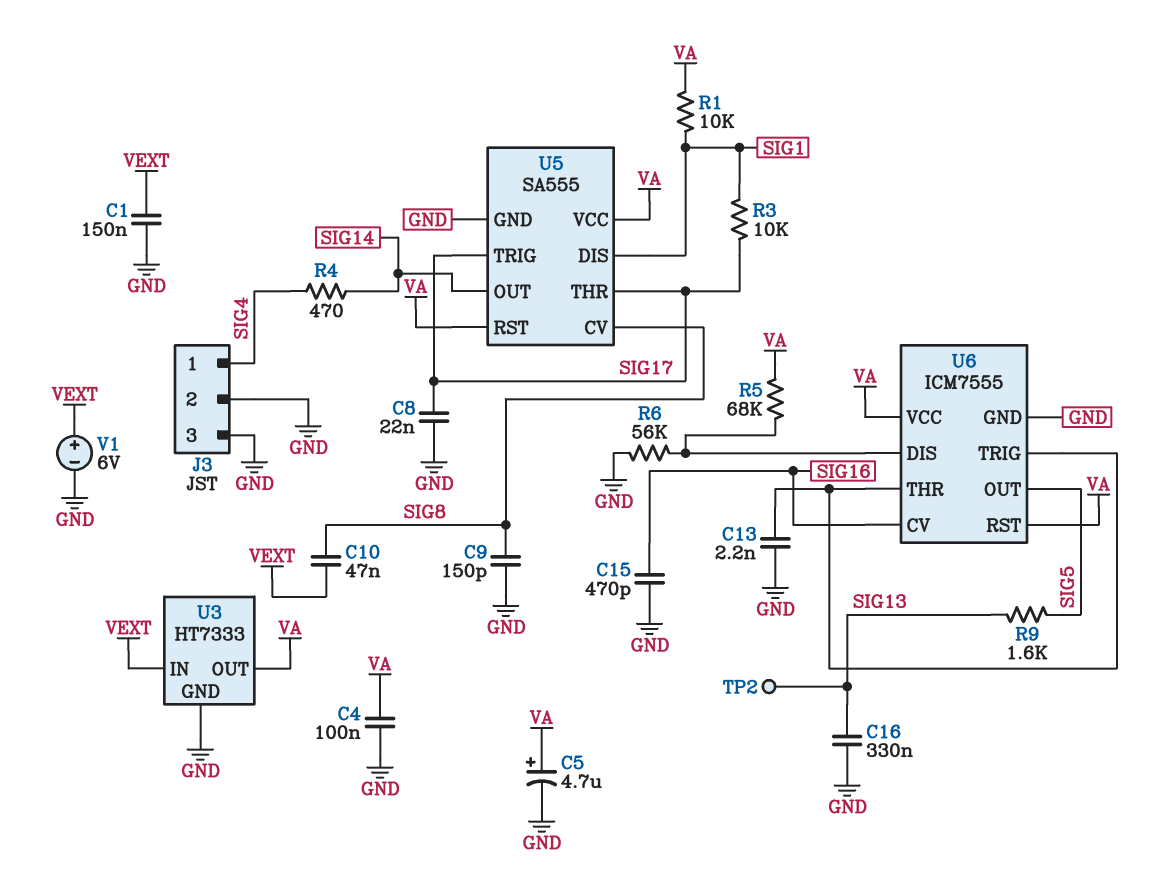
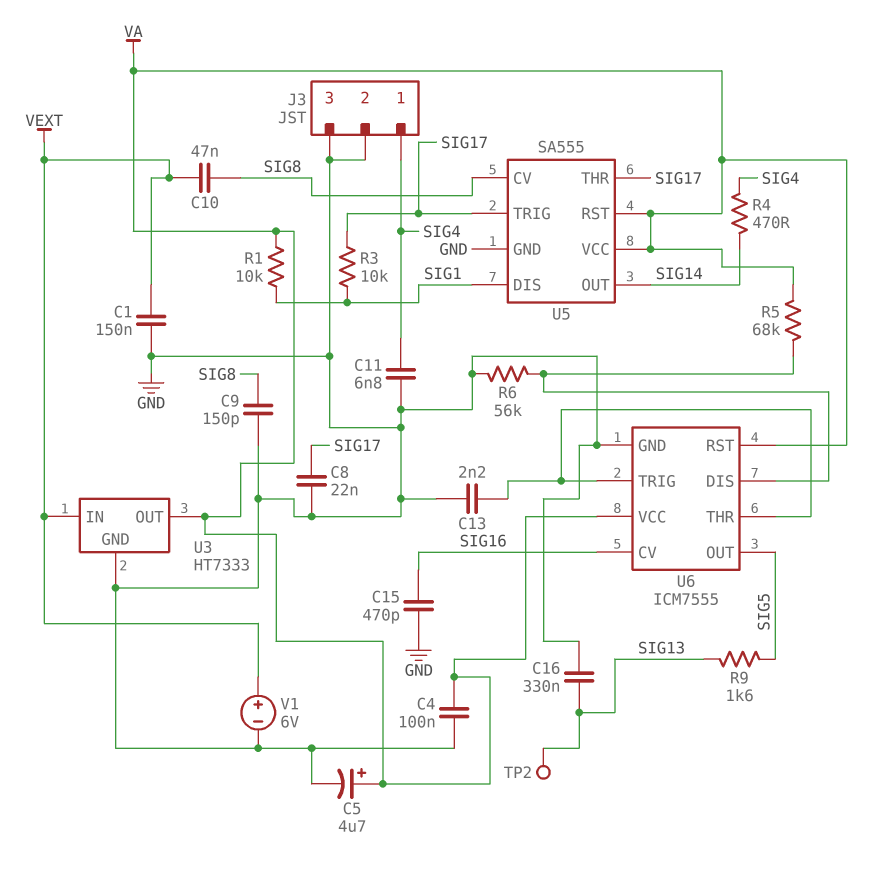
C11: none -> 6.8nF (GND, SIG4)

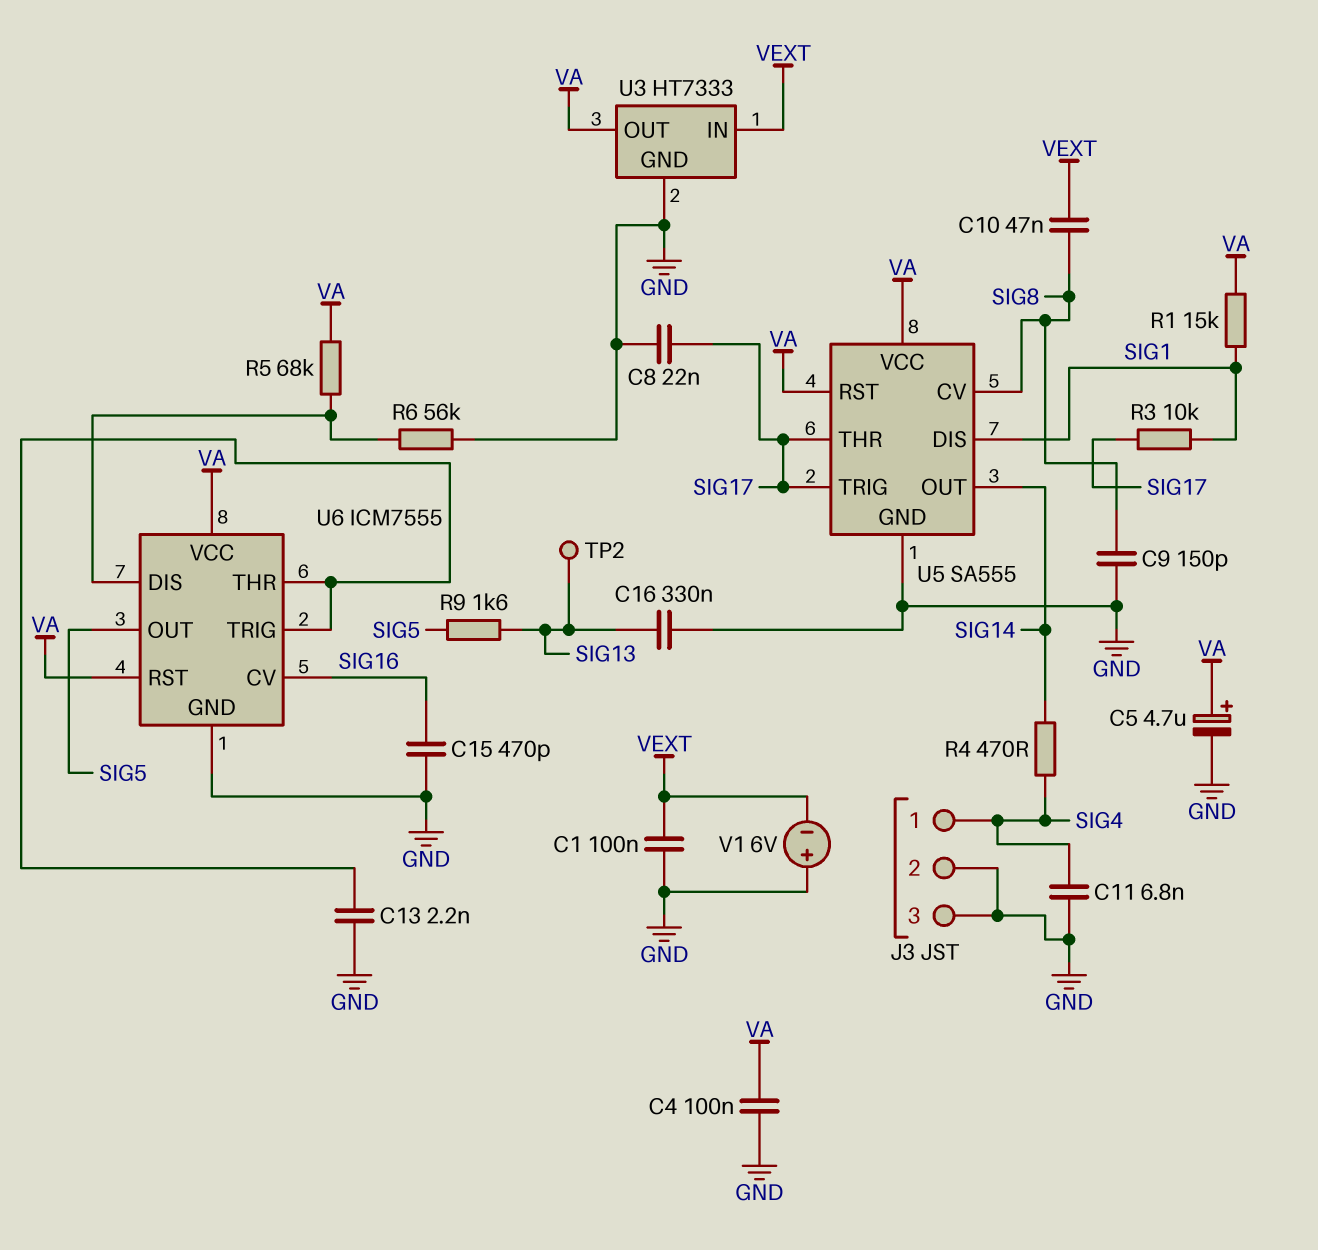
C1: 150nF (GND, VEXT) -> 100nF (GND, VEXT)
R1: 10k (SIG1, VA) -> 15k (SIG1, VA)
V1: 6V (plus VEXT, minus GND) -> 6V (plus GND, minus VEXT)

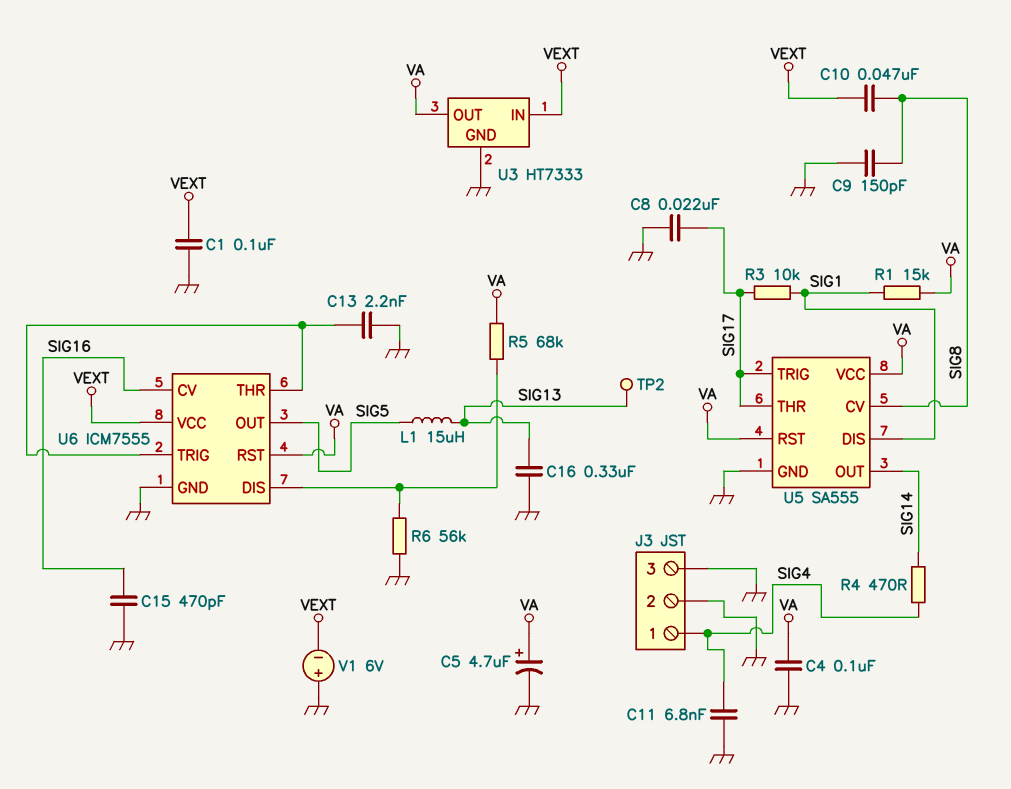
L1: none -> 15uH (SIG5, SIG13)
R9: 1.6k (SIG5, SIG13) -> none
U6 pin VCC: VA -> VEXT

